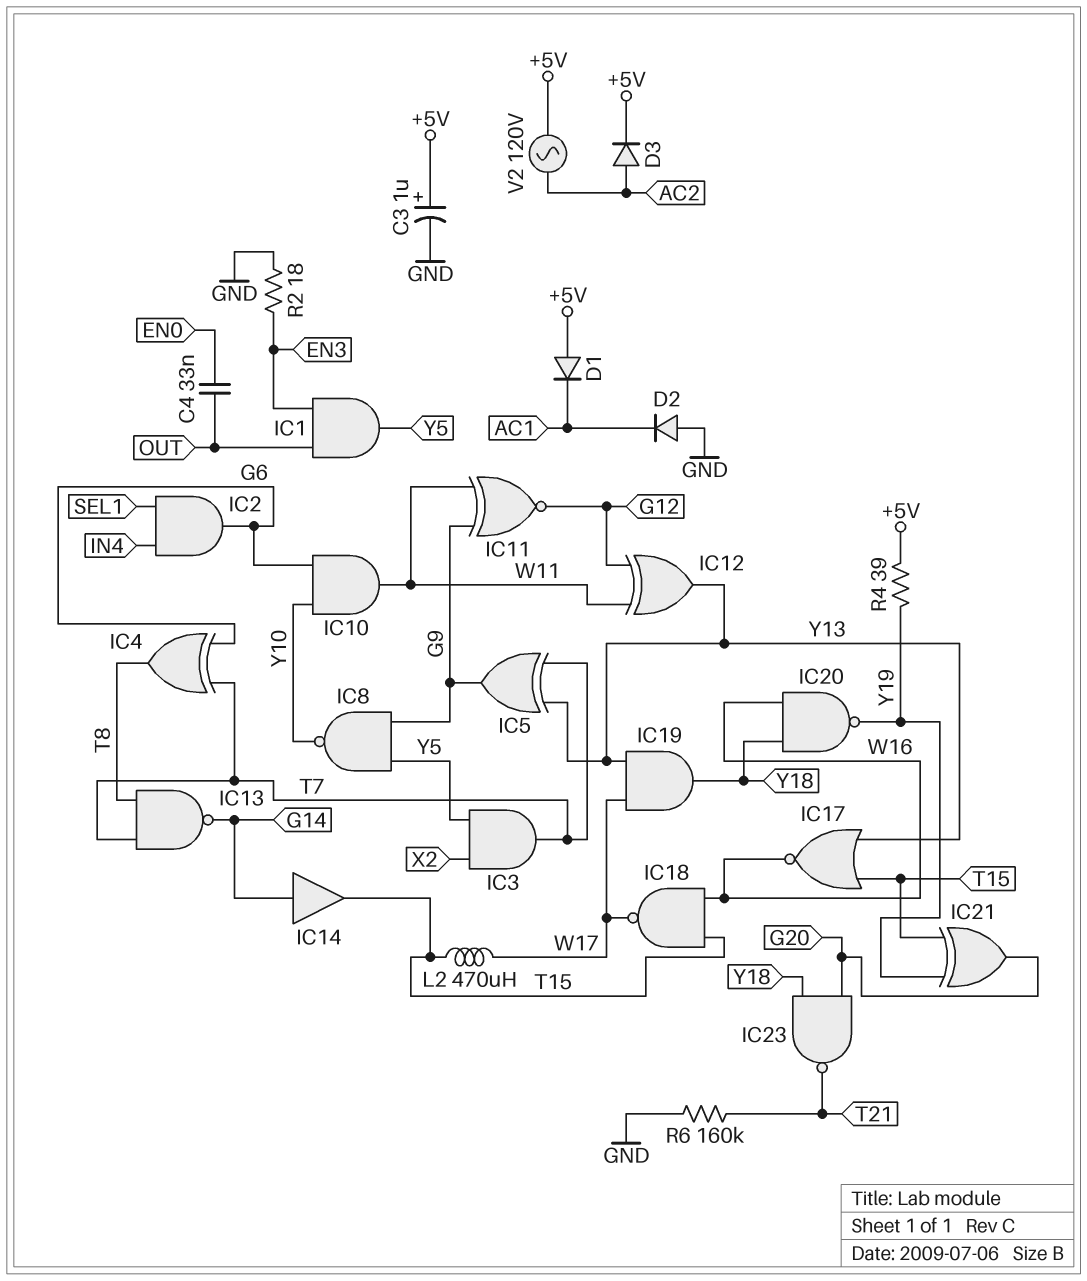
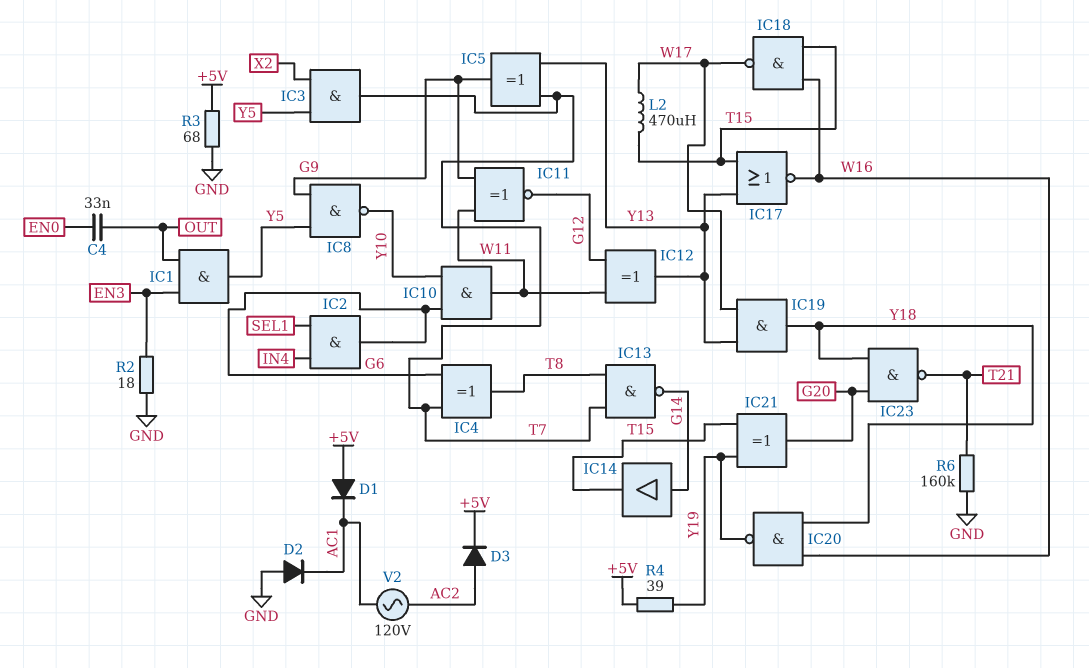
C3: 1uF (plus +5V, minus GND) -> none
R3: none -> 68 (+5V, GND)
V2: AC 120V (+5V, AC2) -> AC 120V (AC1, AC2)

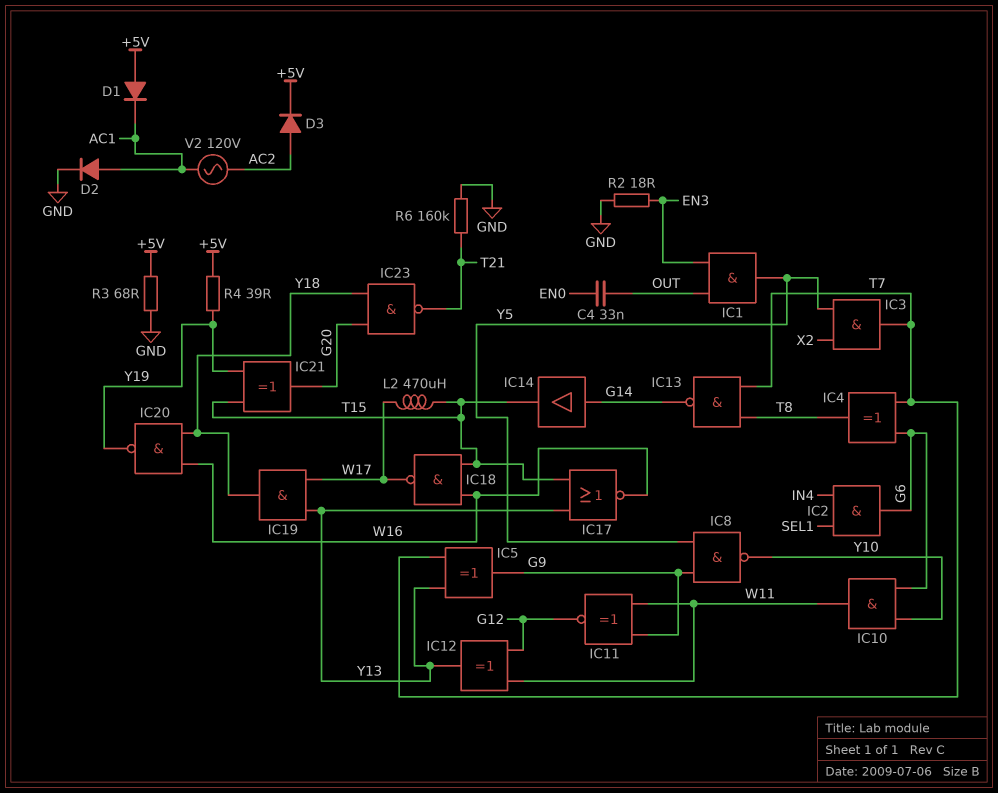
D2: diode (A GND, K AC1) -> diode (A AC1, K GND)

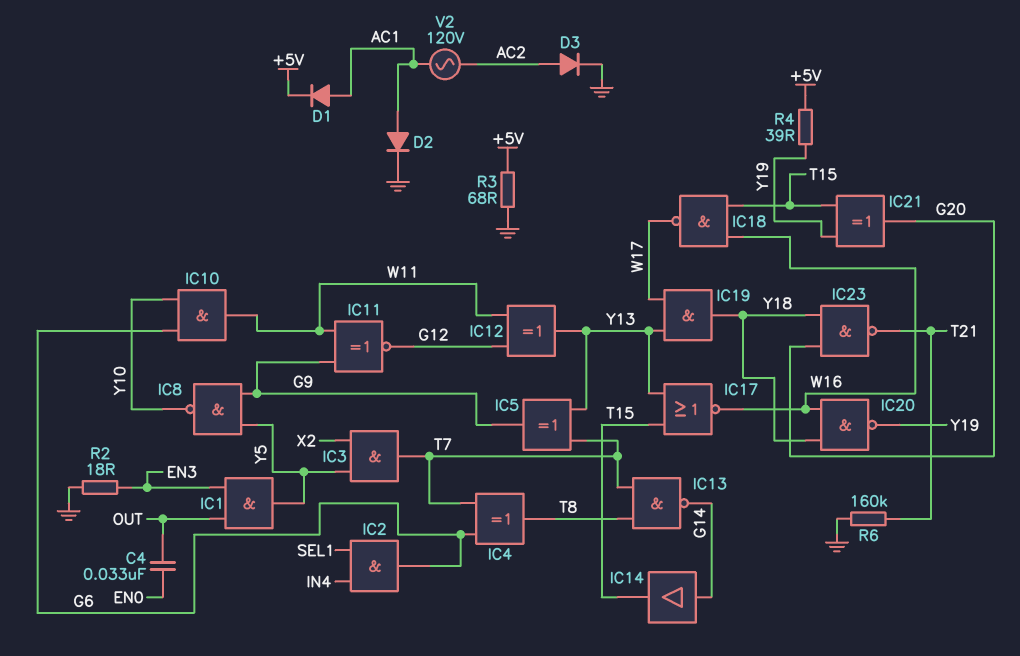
D1: diode (A +5V, K AC1) -> diode (A AC1, K +5V)
D3: diode (A AC2, K +5V) -> diode (A AC2, K GND)
L2: 470uH (T15, W17) -> none

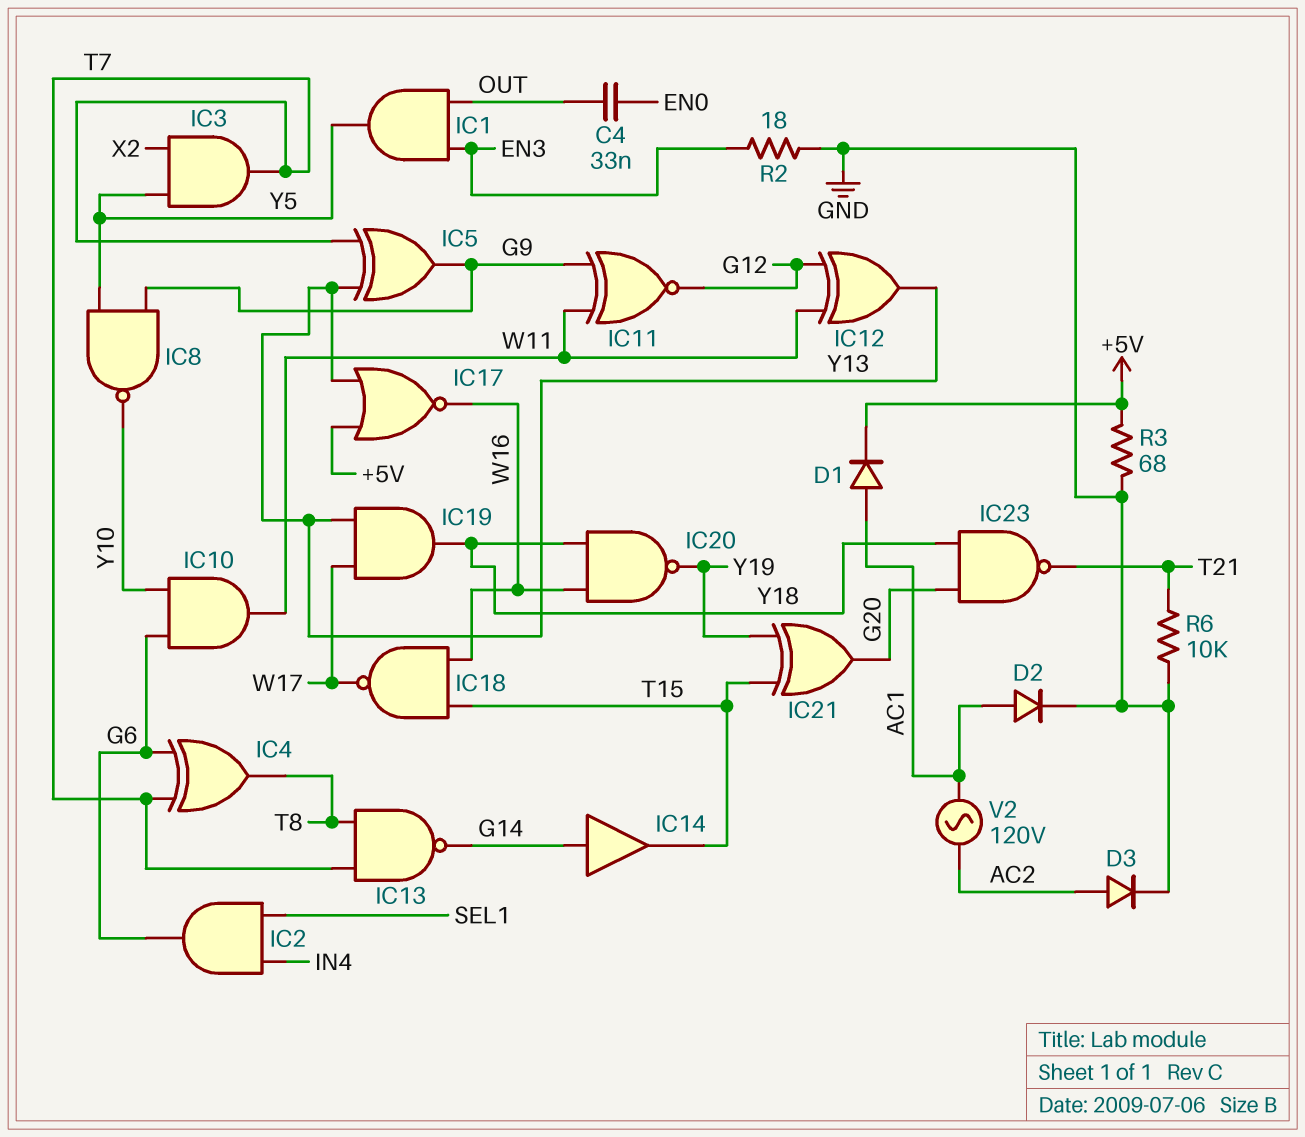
IC17: NOR (in T15, in Y13, out W16) -> NOR (in +5V, in Y13, out W16)
R4: 39 (+5V, Y19) -> none
R6: 160k (GND, T21) -> 10k (GND, T21)

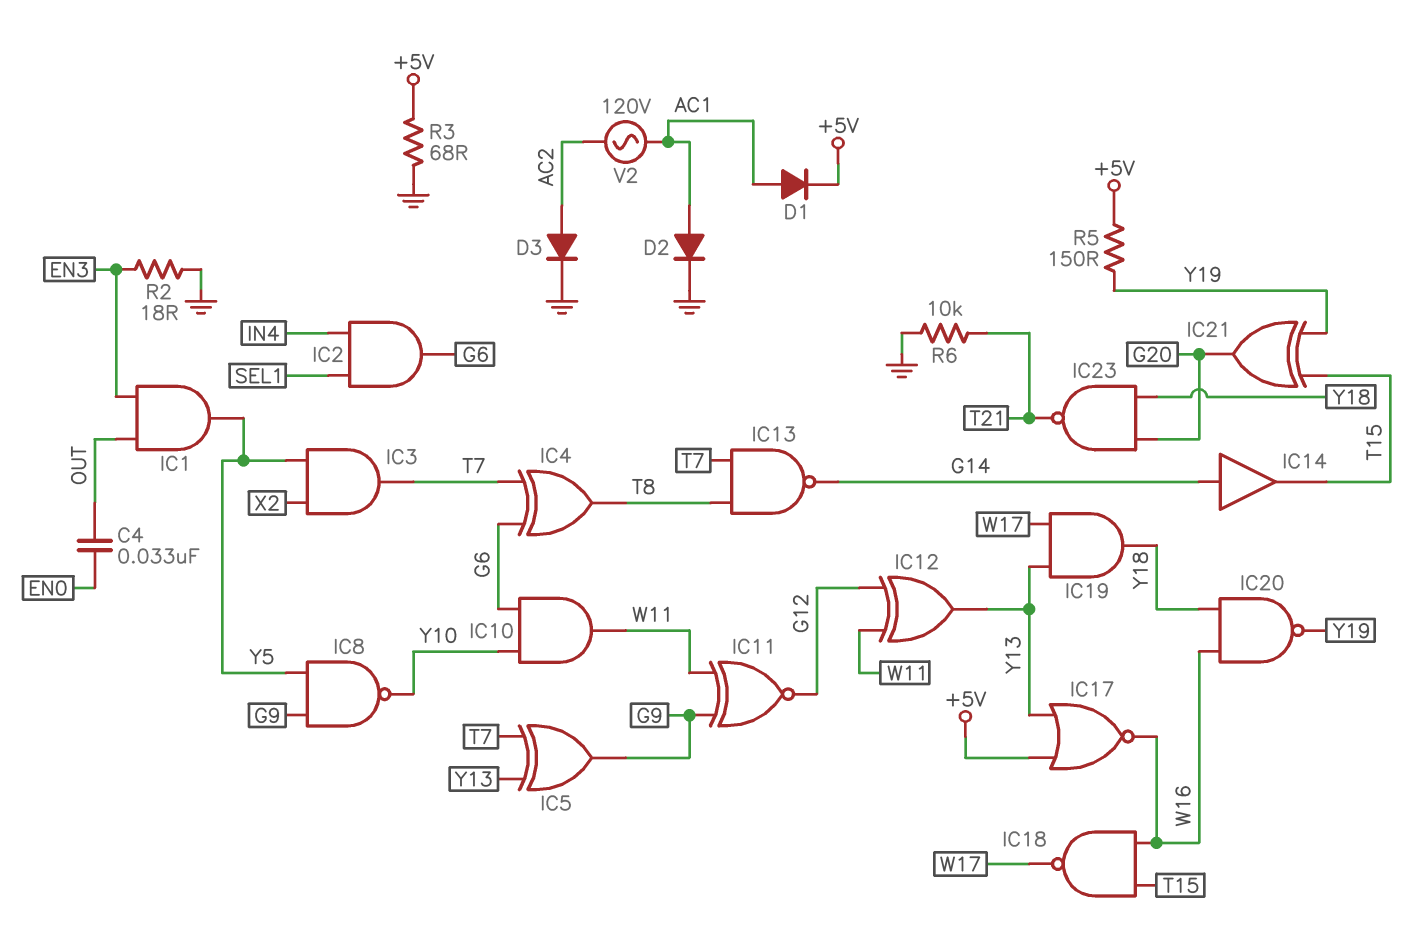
R5: none -> 150 (+5V, Y19)

